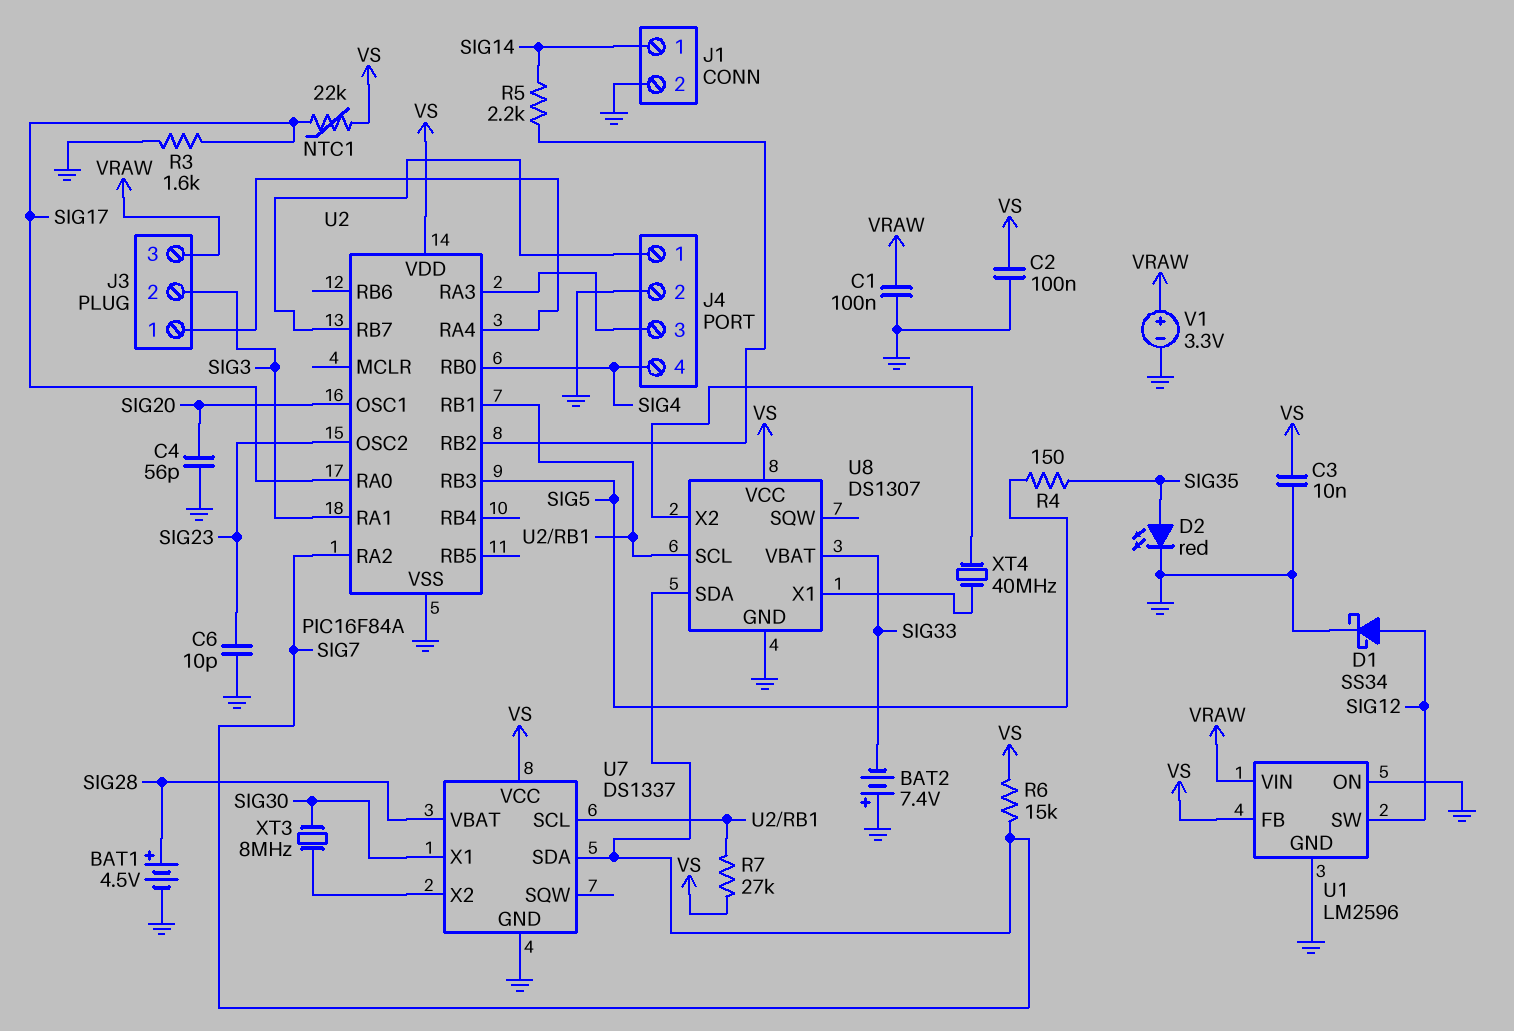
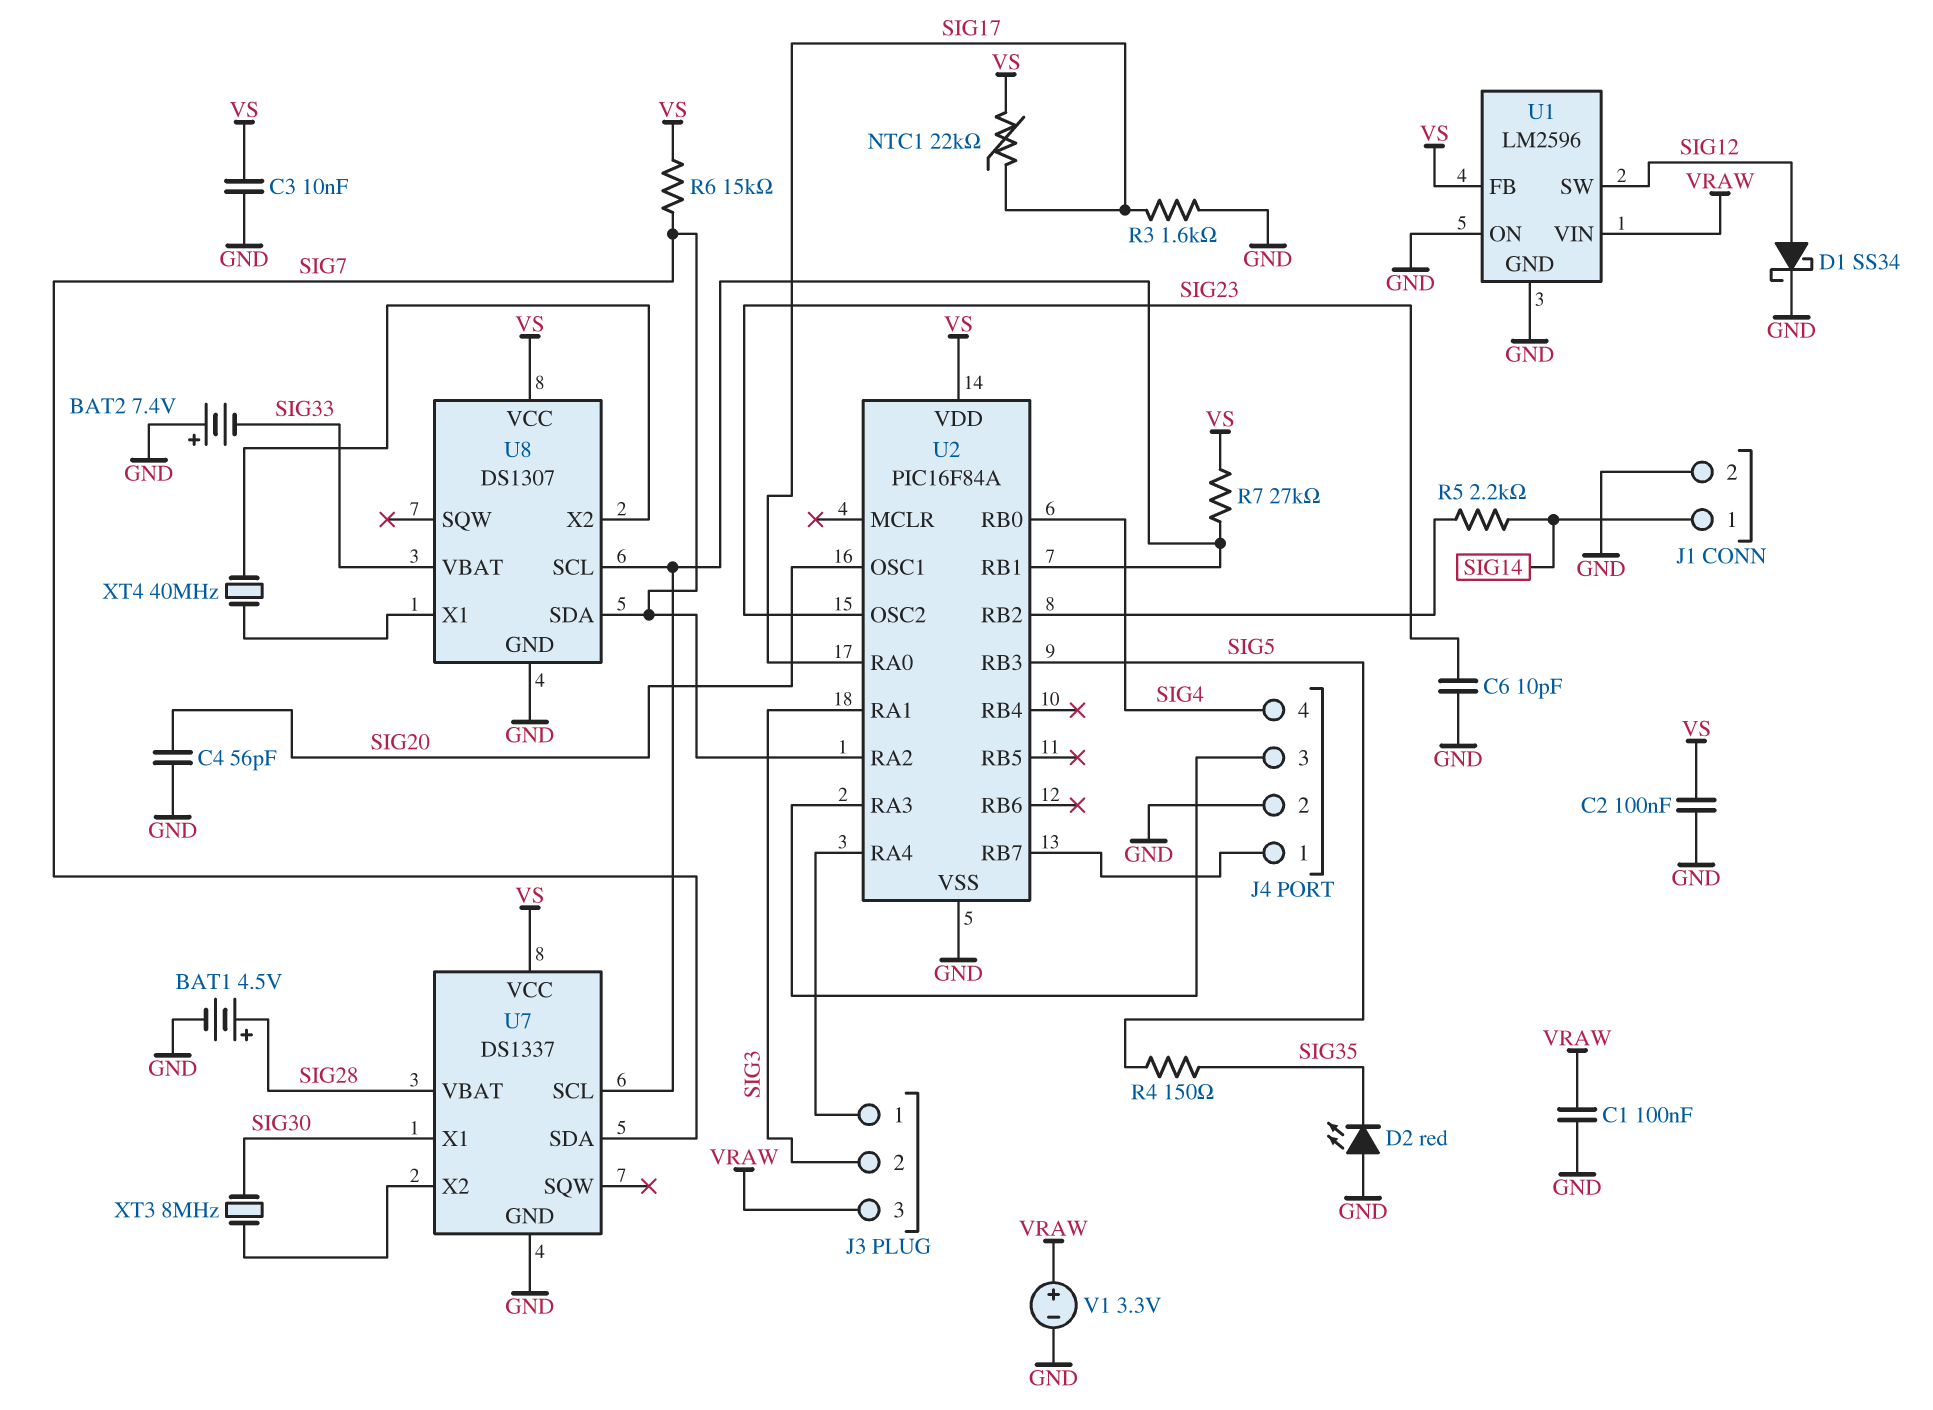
D2: LED red (A SIG35, K GND) -> LED red (A GND, K SIG35)

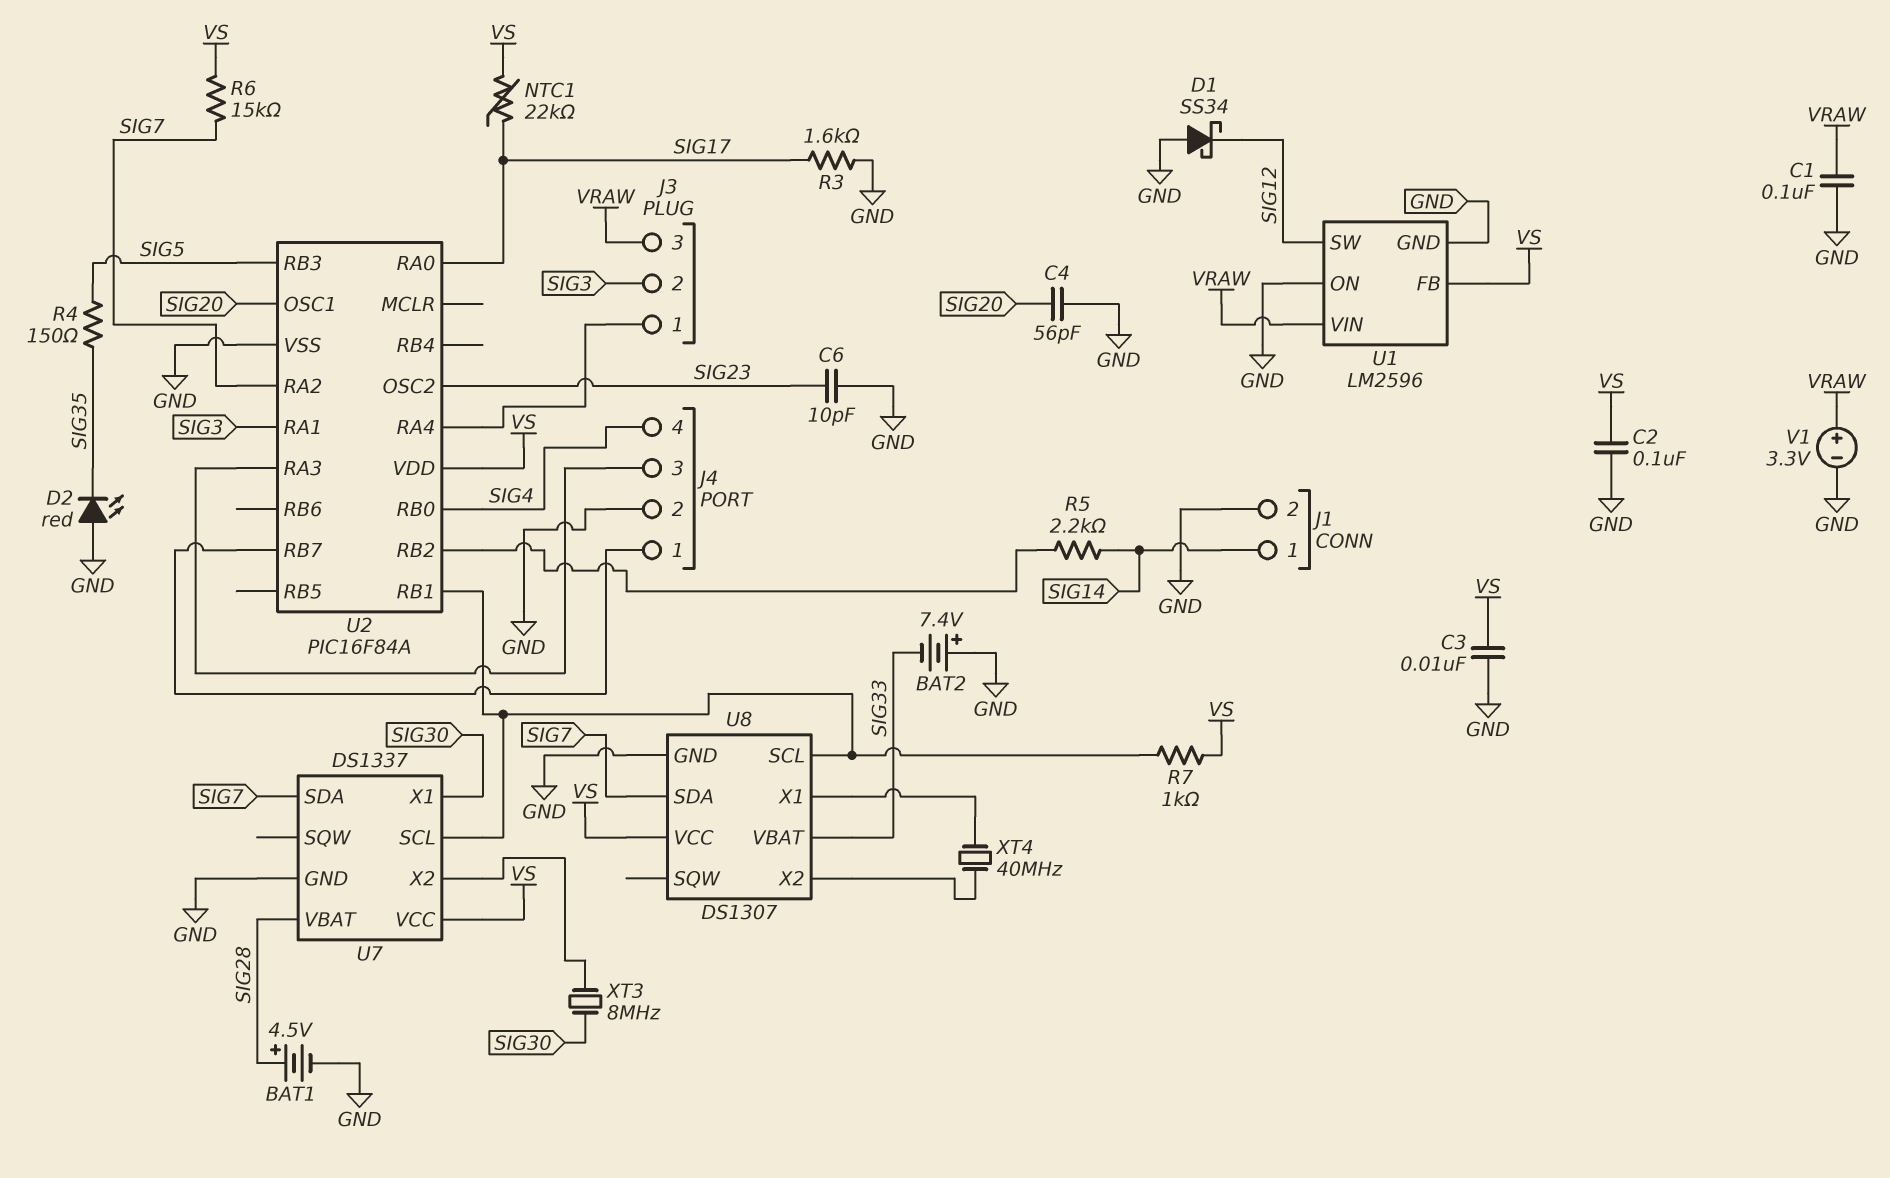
D1: schottky SS34 (A SIG12, K GND) -> schottky SS34 (A GND, K SIG12)
R7: 27k (U2/RB1, VS) -> 1k (U2/RB1, VS)

